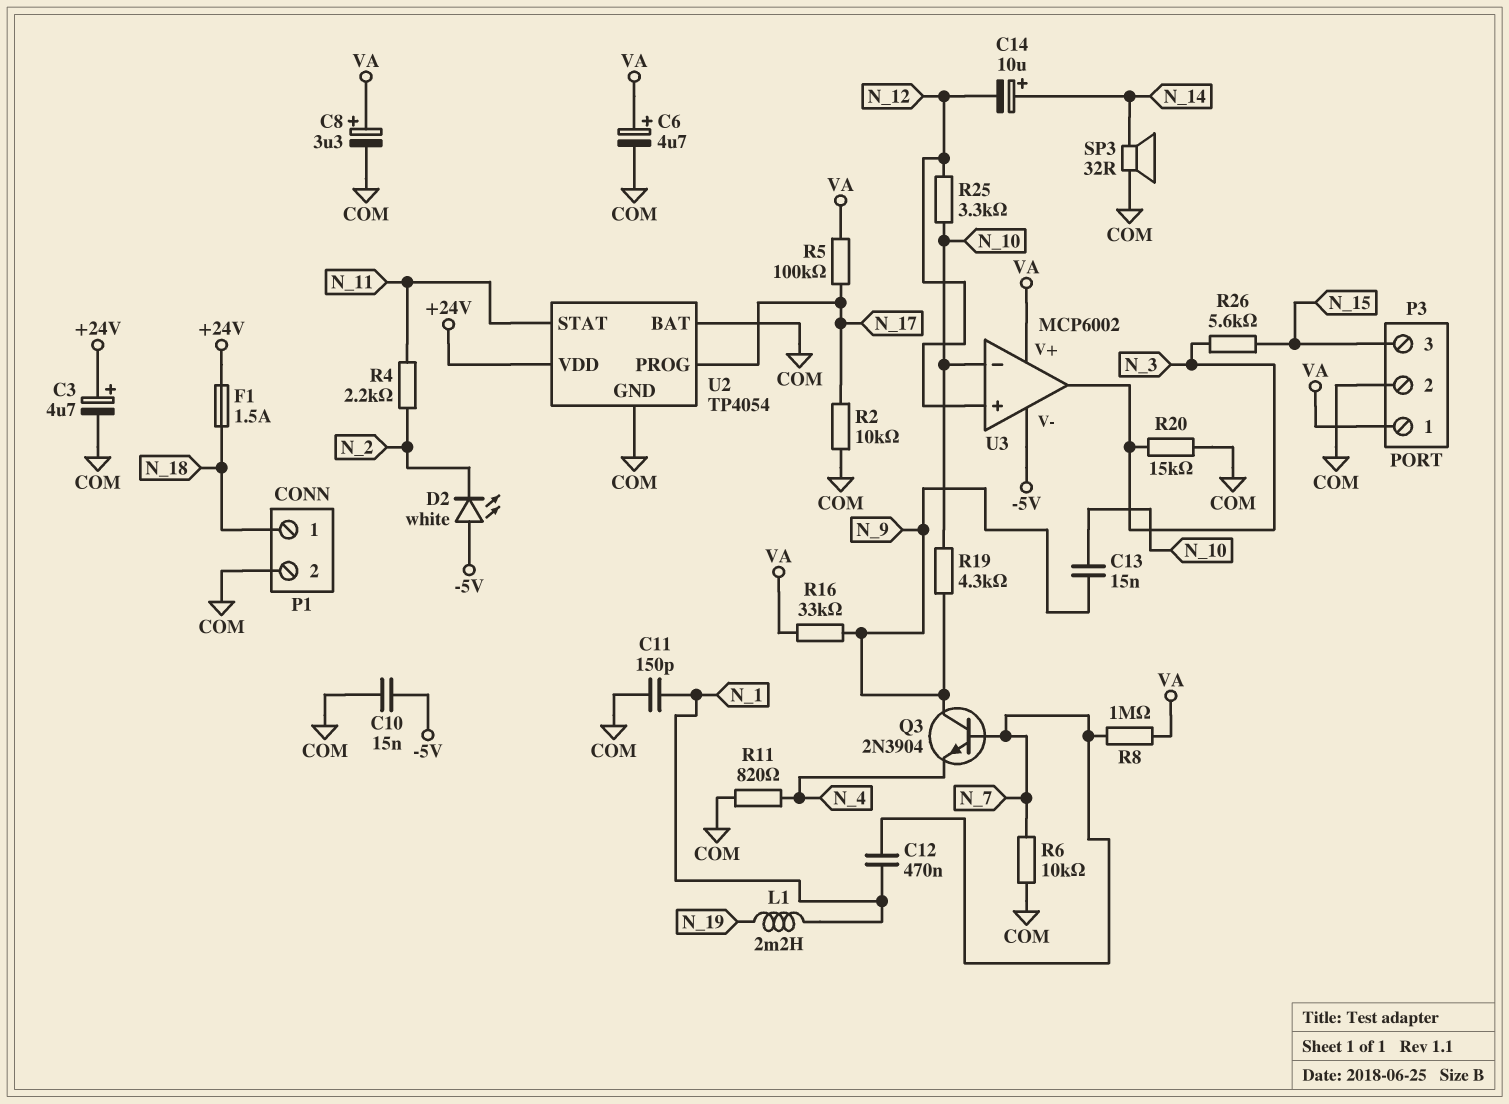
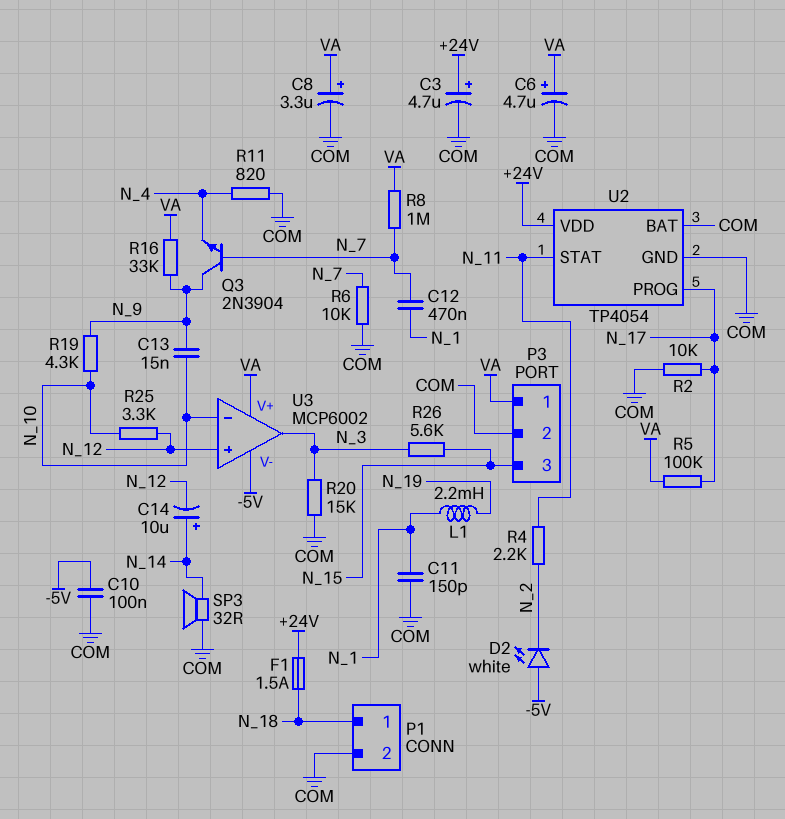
C10: 15nF (-5V, COM) -> 100nF (-5V, COM)

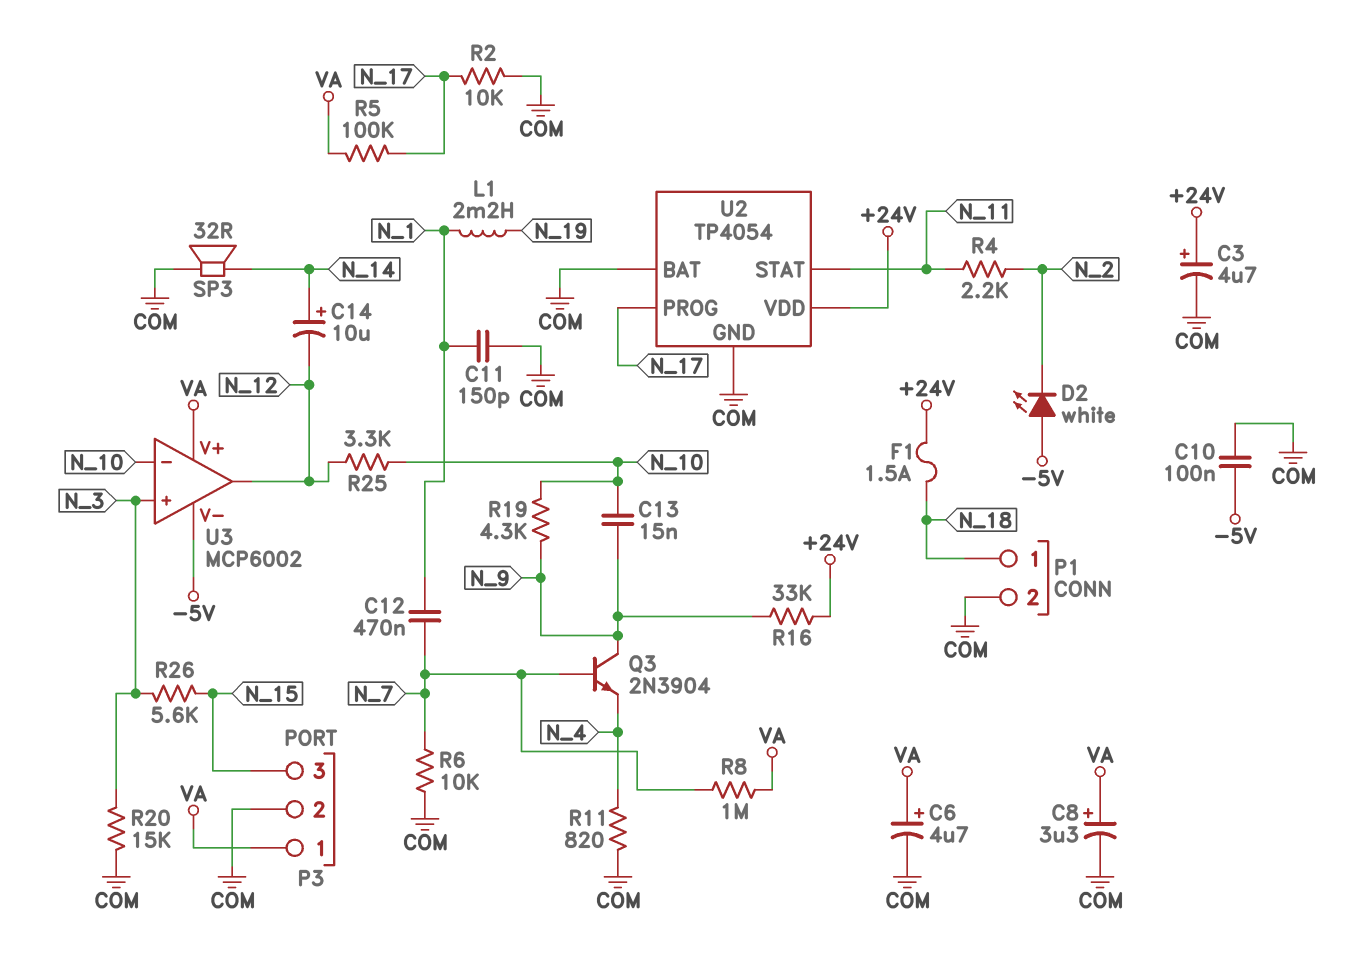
R16: 33k (N_9, VA) -> 33k (+24V, N_9)
U3 pin in+: N_12 -> N_3
U3 pin out: N_3 -> N_12

